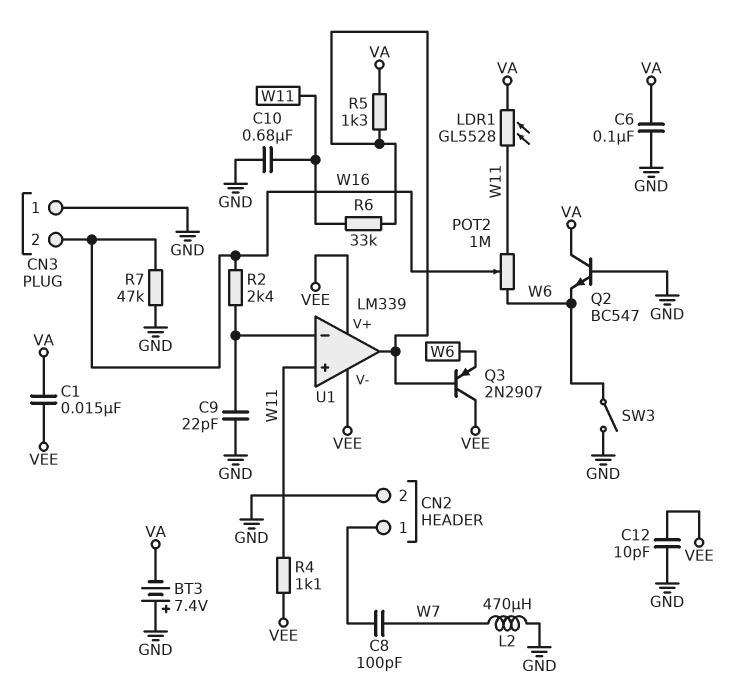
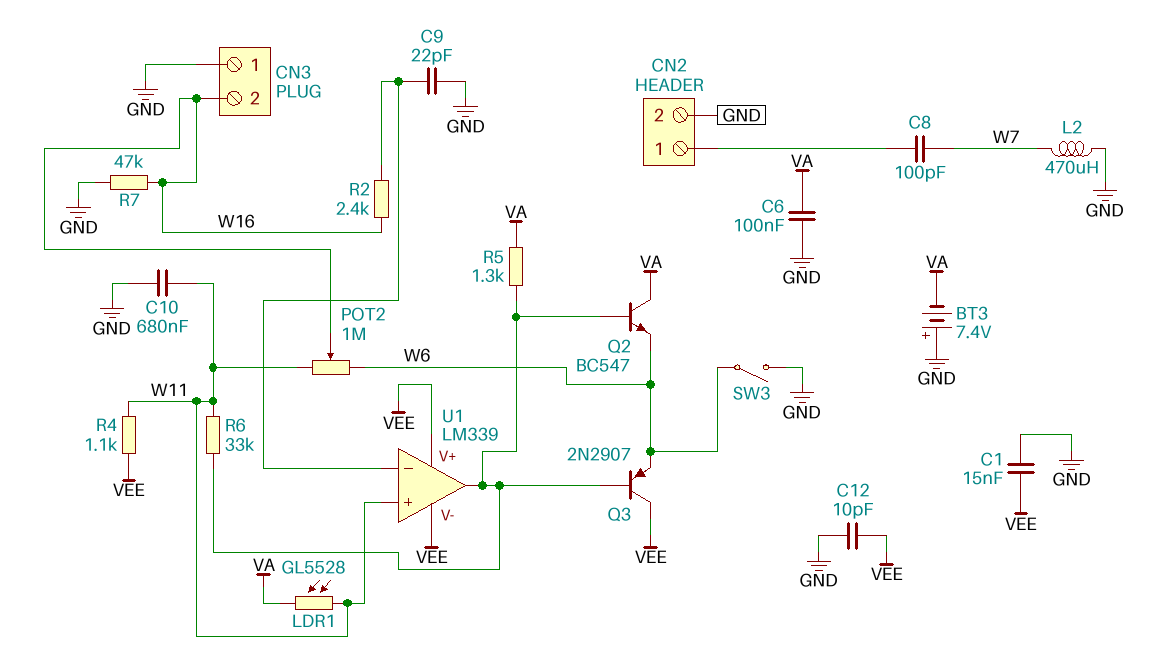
C1: 15nF (VA, VEE) -> 15nF (GND, VEE)
Q2: NPN BC547 (B GND, C VA, E W6) -> NPN BC547 (B U1/out, C VA, E W6)

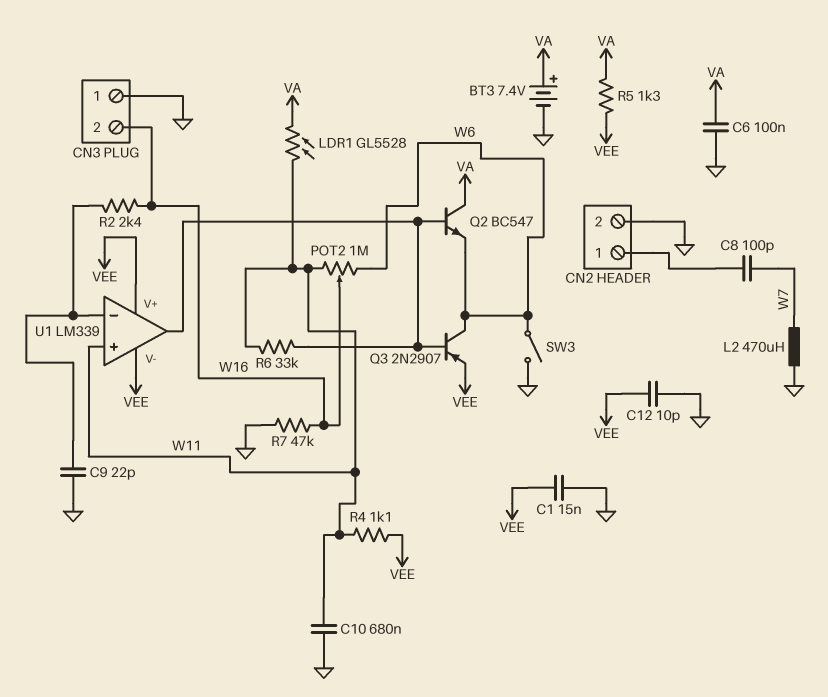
BT3: 7.4V (plus GND, minus VA) -> 7.4V (plus VA, minus GND)
Q3: PNP 2N2907 (B U1/out, C VEE, E W6) -> PNP 2N2907 (B U1/out, C W6, E VEE)
R5: 1.3k (U1/out, VA) -> 1.3k (VA, VEE)

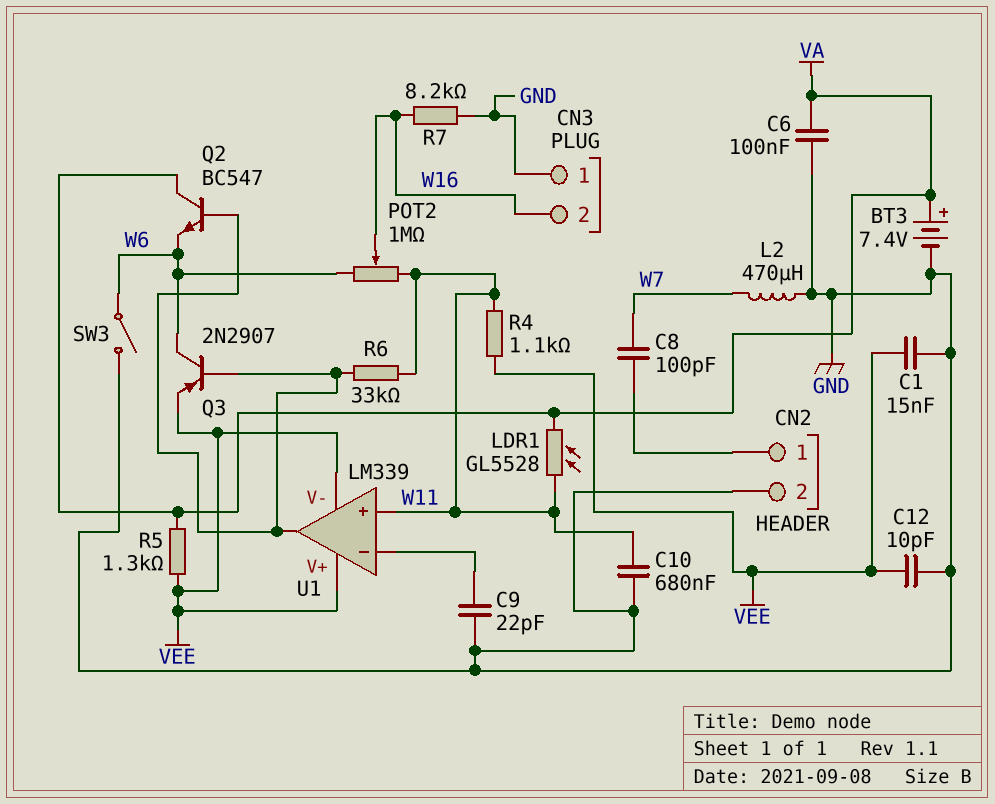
R2: 2.4k (U1/in-, W16) -> none
R7: 47k (GND, W16) -> 8.2k (GND, W16)

